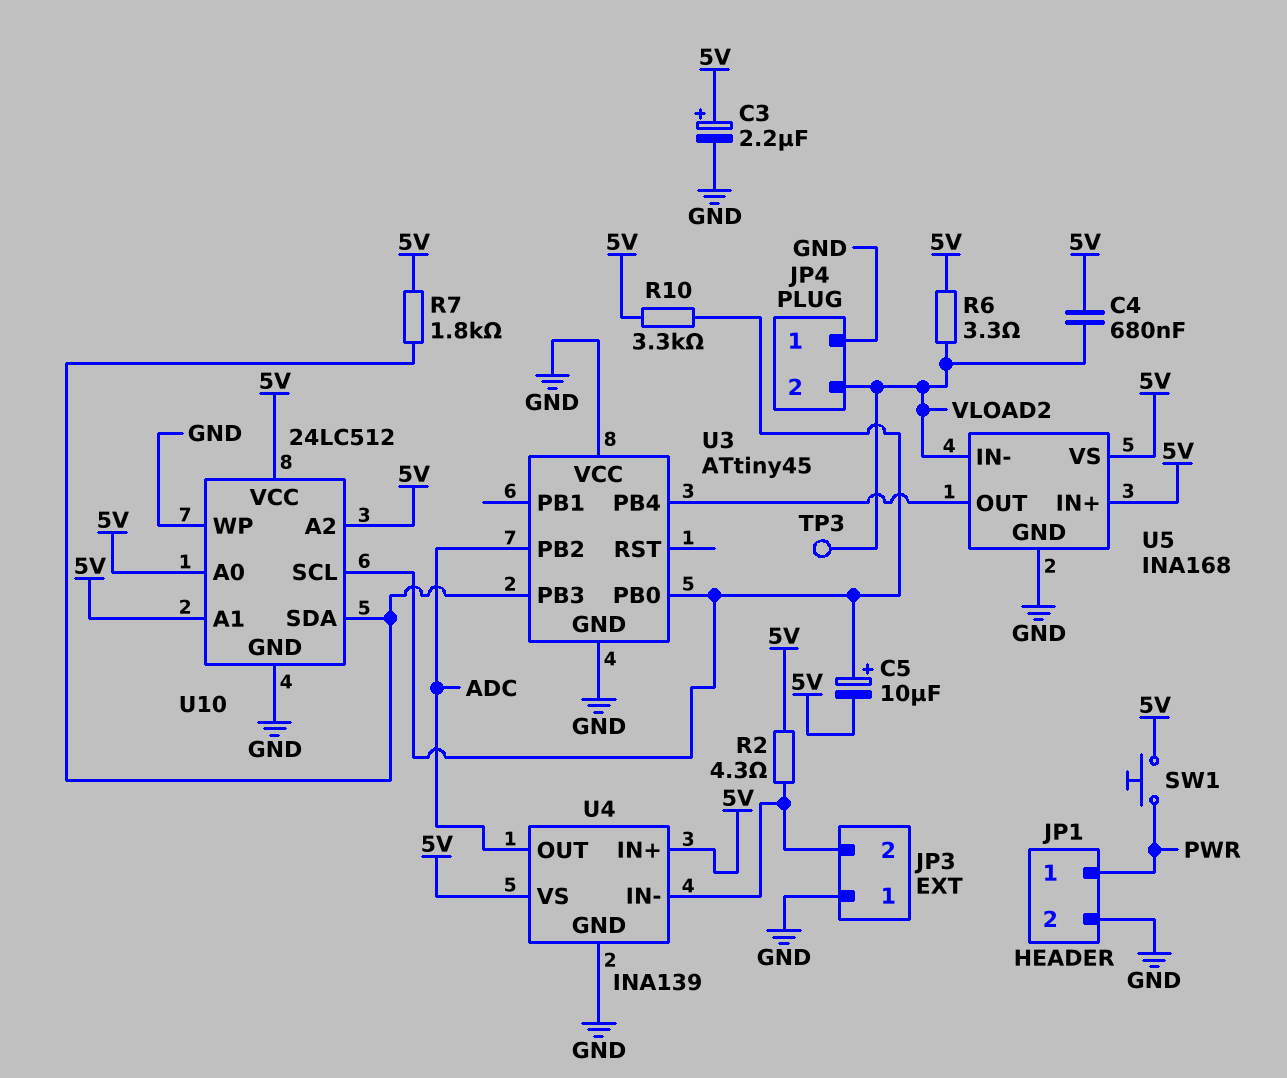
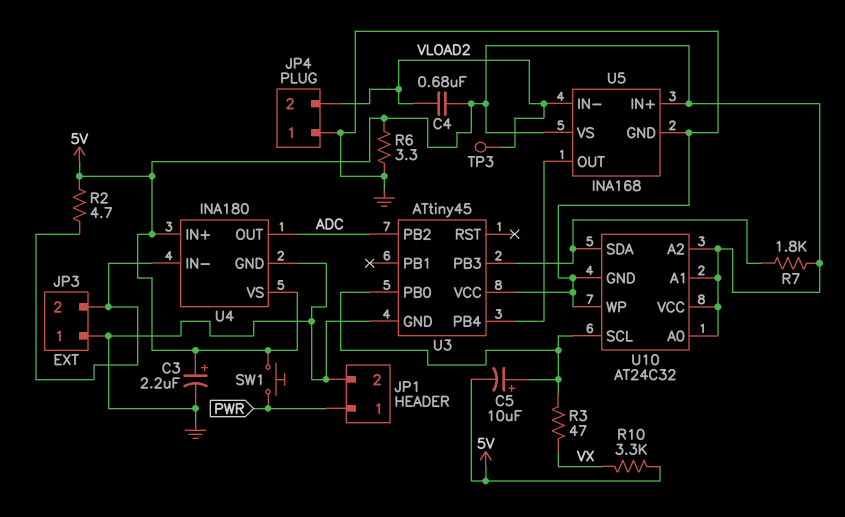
R2: 4.3 (5V, JP3/2) -> 4.7 (5V, JP3/2)
R3: none -> 47 (U3/PB0, VX)
R6: 3.3 (5V, VLOAD2) -> 3.3 (5V, GND)
R10: 3.3k (5V, U3/PB0) -> 3.3k (5V, VX)
U4: INA139 -> INA180
U10: 24LC512 -> AT24C32

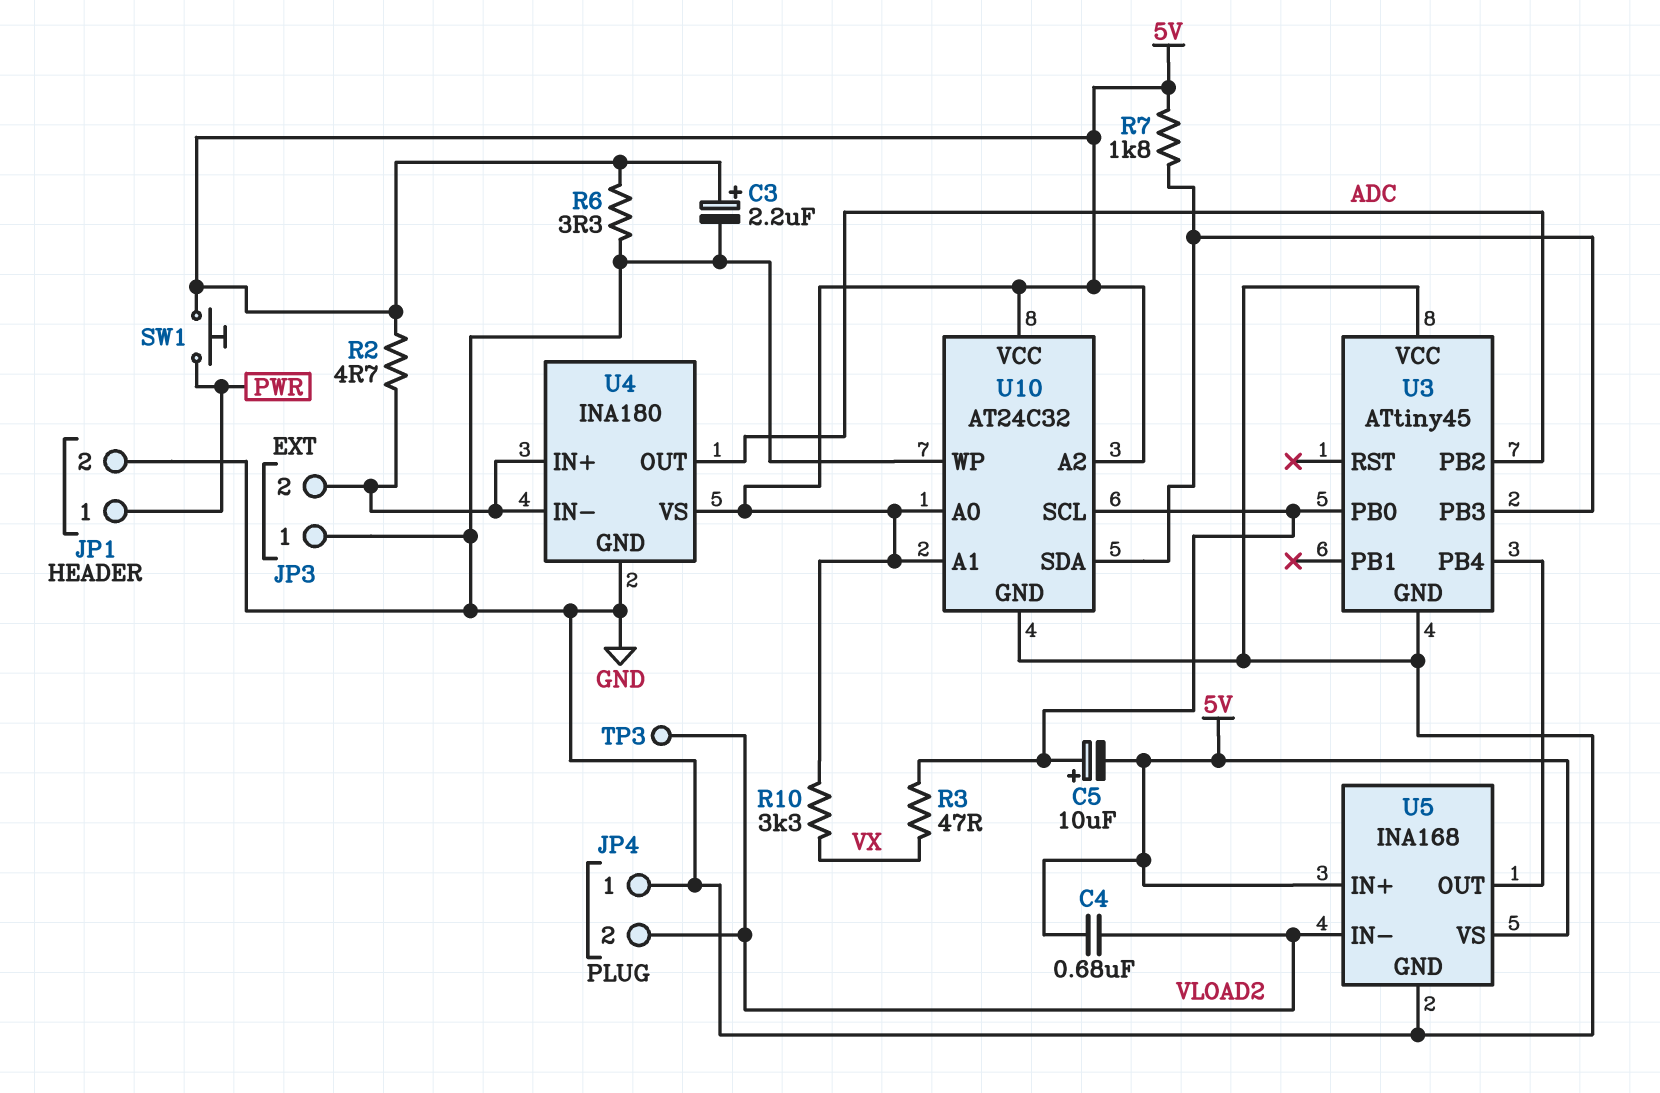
U4 pin IN+: 5V -> JP3/2

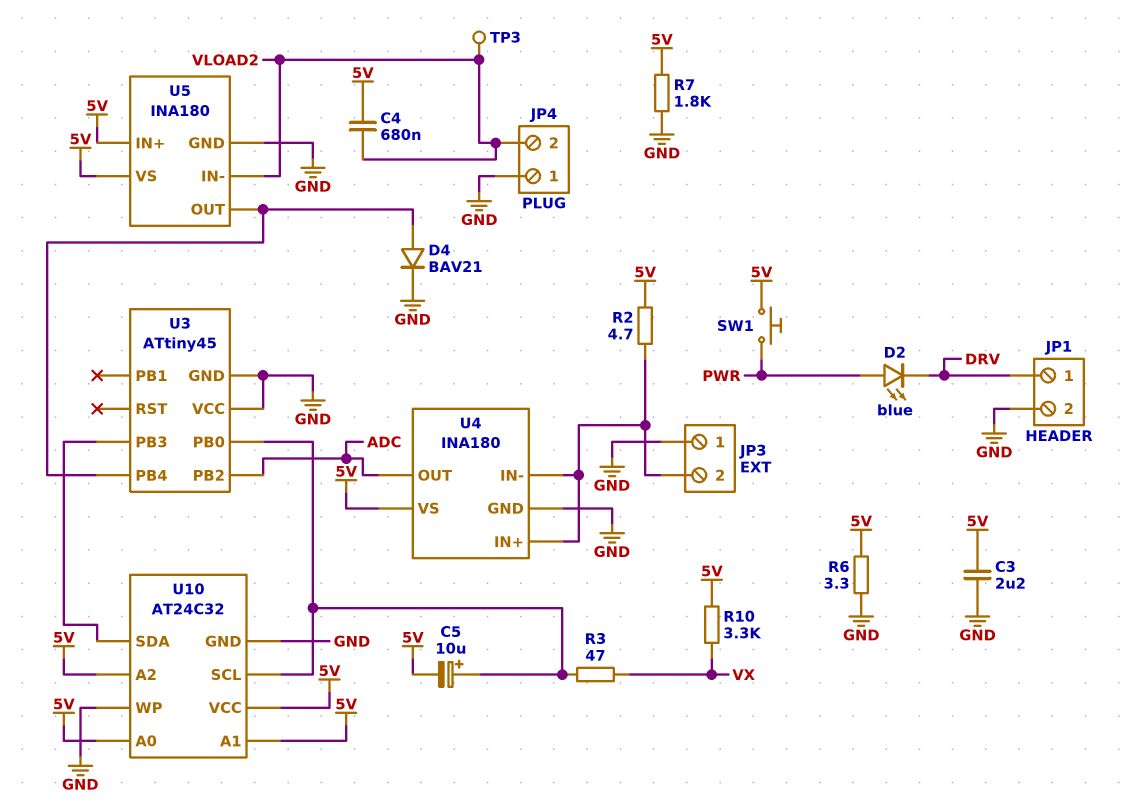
C3: 2.2uF (plus 5V, minus GND) -> 2.2uF (5V, GND)
D2: none -> LED blue (A PWR, K DRV)
D4: none -> diode BAV21 (A U3/PB4, K GND)
JP1 pin 1: PWR -> DRV
R7: 1.8k (5V, U3/PB3) -> 1.8k (5V, GND)
U5: INA168 -> INA180

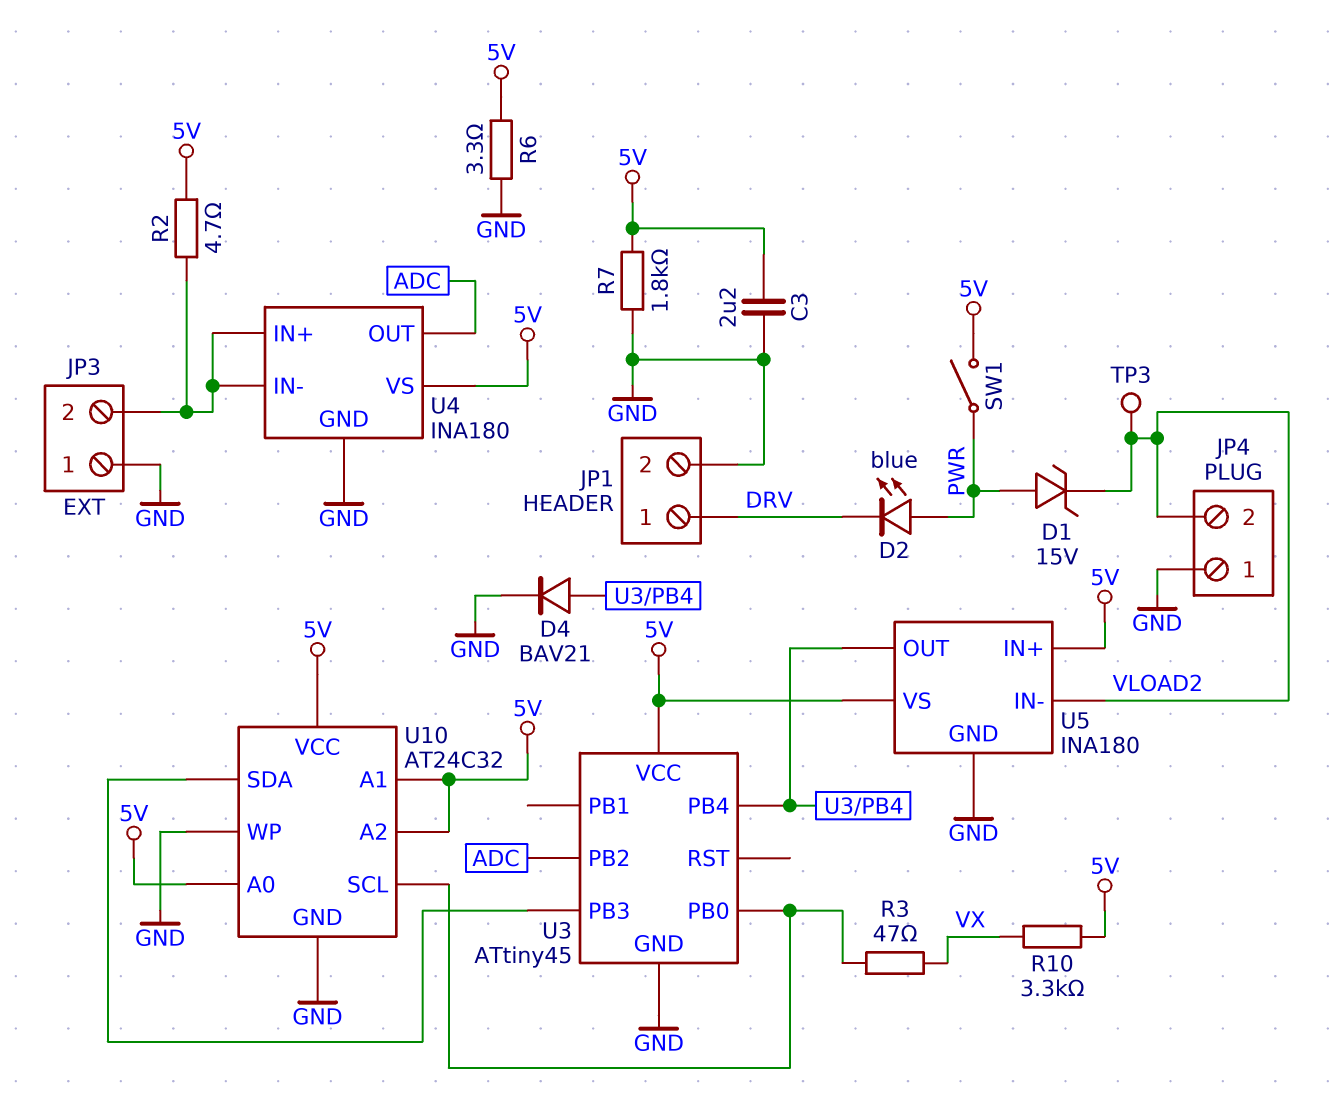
C4: 680nF (5V, VLOAD2) -> none
C5: 10uF (plus U3/PB0, minus 5V) -> none
D1: none -> zener 15V (A PWR, K VLOAD2)
SW1: button (5V, PWR) -> switch (5V, PWR)
U3 pin VCC: GND -> 5V

